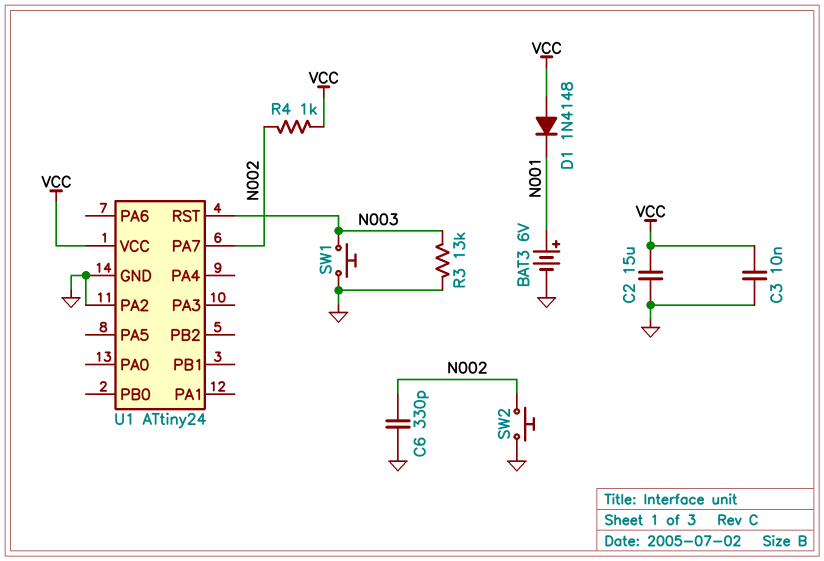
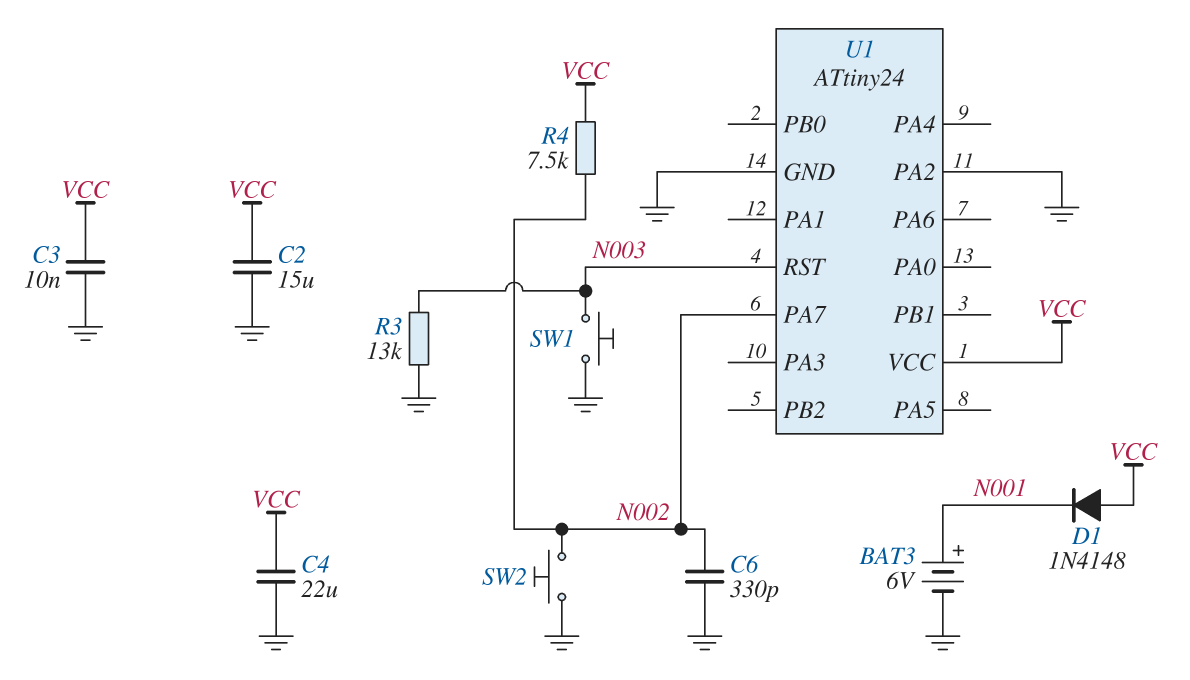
C4: none -> 22uF (GND, VCC)
R4: 1k (N002, VCC) -> 7.5k (N002, VCC)

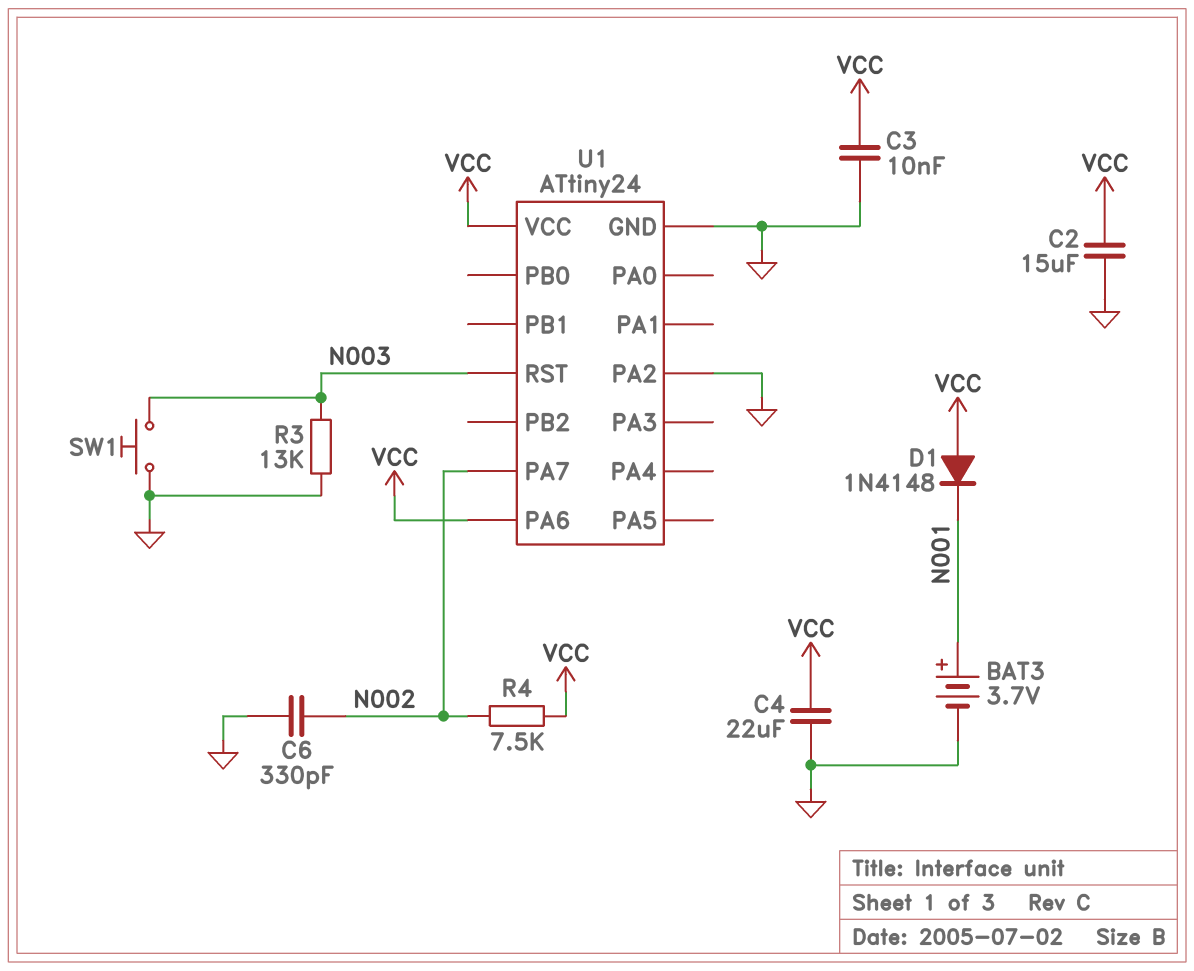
BAT3: 6V (plus N001, minus GND) -> 3.7V (plus N001, minus GND)
SW2: button (GND, N002) -> none
U1 pin PA6: none -> VCC

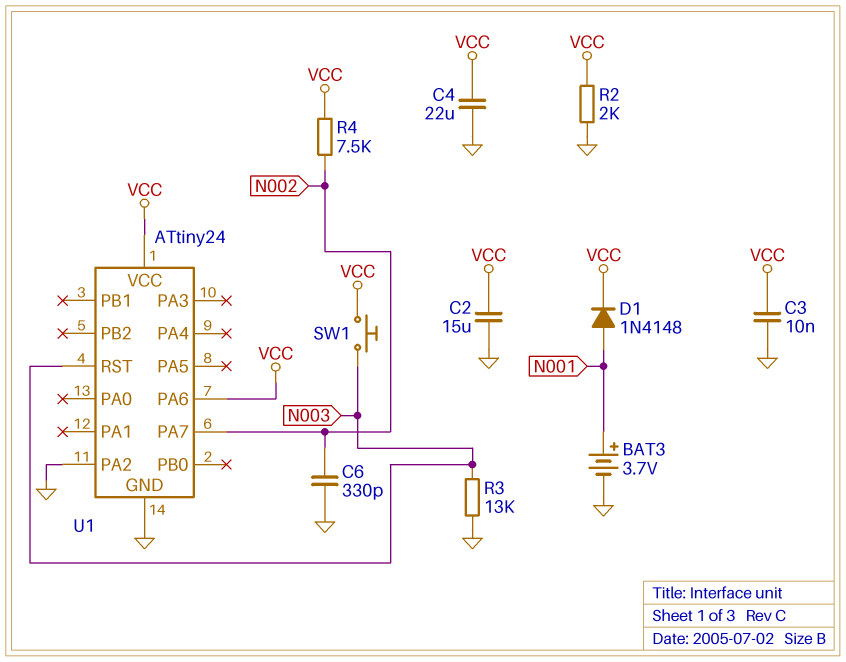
D1: diode 1N4148 (A VCC, K N001) -> diode 1N4148 (A N001, K VCC)
R2: none -> 2k (GND, VCC)
SW1: button (GND, N003) -> button (N003, VCC)

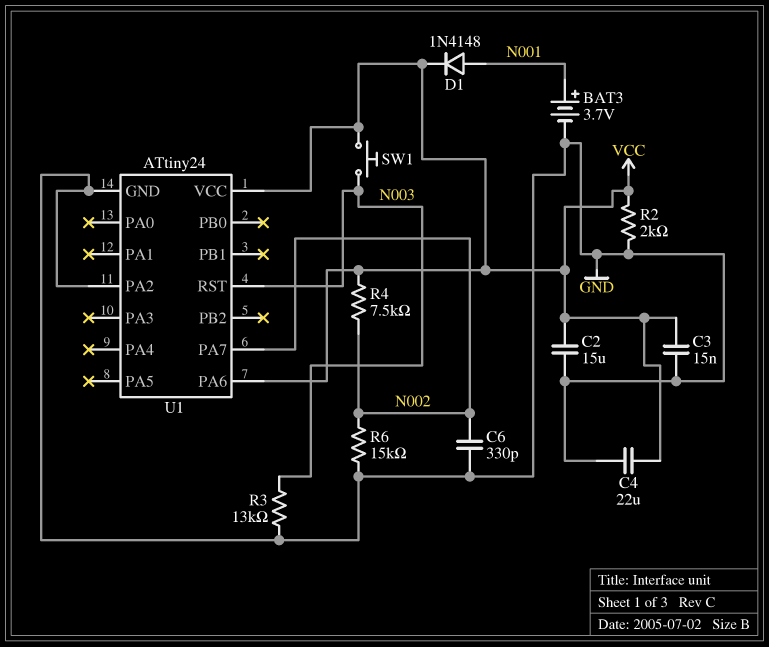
C3: 10nF (GND, VCC) -> 15nF (GND, VCC)
R6: none -> 15k (GND, N002)

